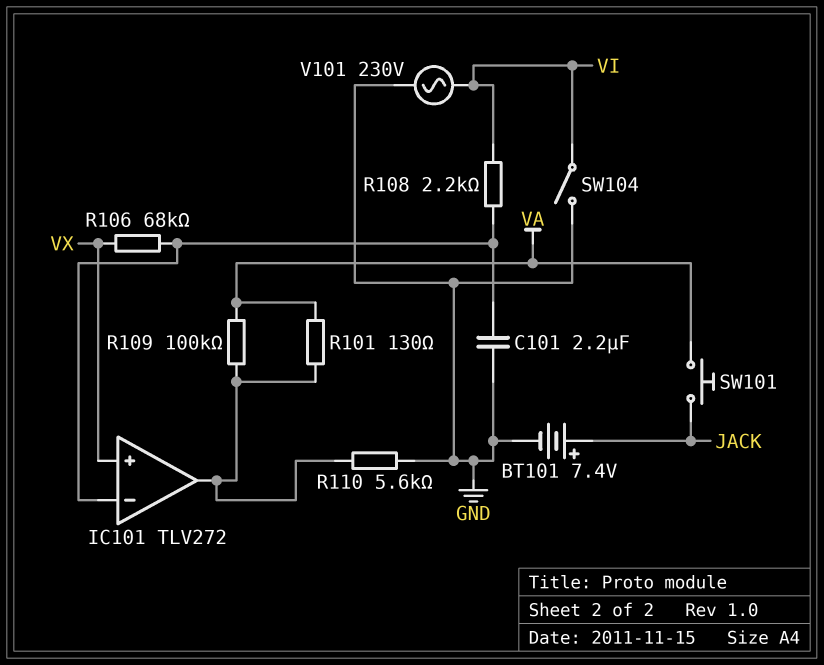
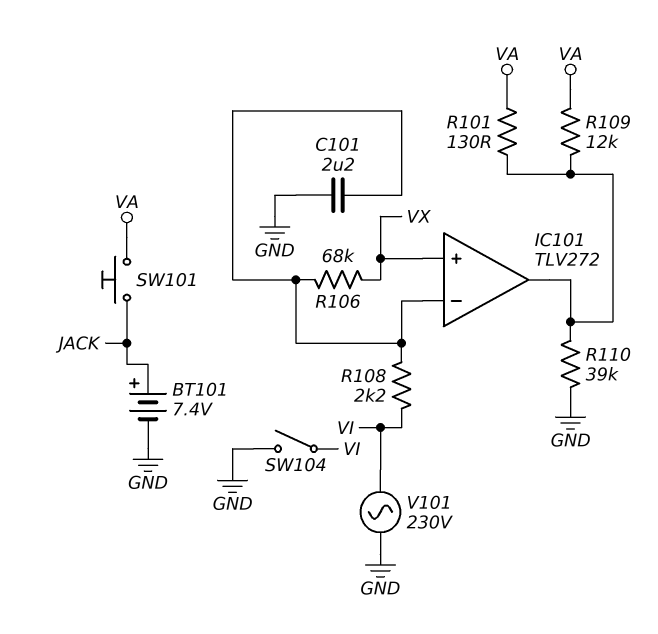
R109: 100k (IC101/out, VA) -> 12k (IC101/out, VA)
R110: 5.6k (GND, IC101/out) -> 39k (GND, IC101/out)

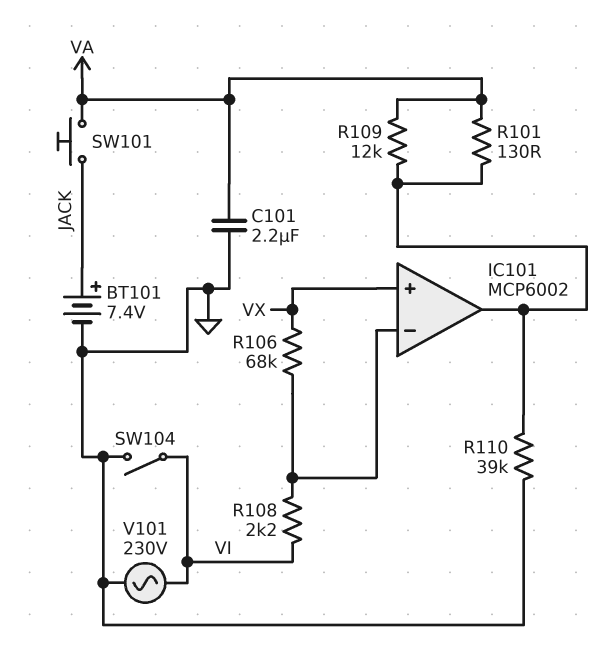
C101: 2.2uF (GND, IC101/in-) -> 2.2uF (GND, VA)
IC101: TLV272 -> MCP6002

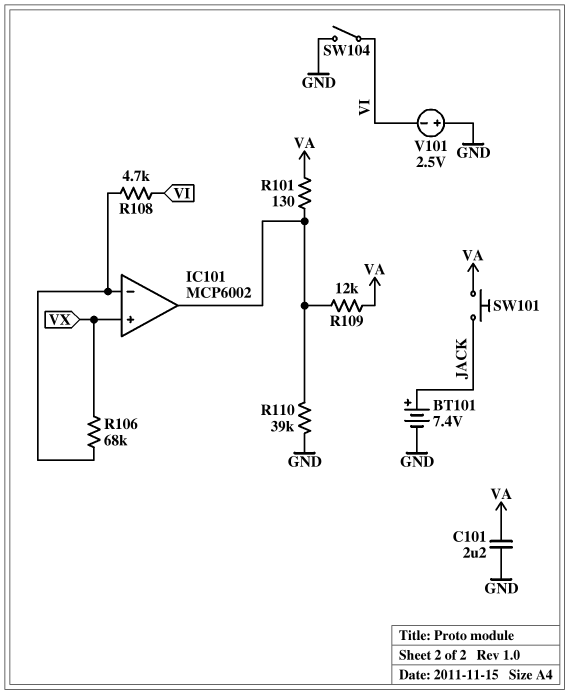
R108: 2.2k (IC101/in-, VI) -> 4.7k (IC101/in-, VI)
V101: AC 230V (GND, VI) -> 2.5V (plus GND, minus VI)

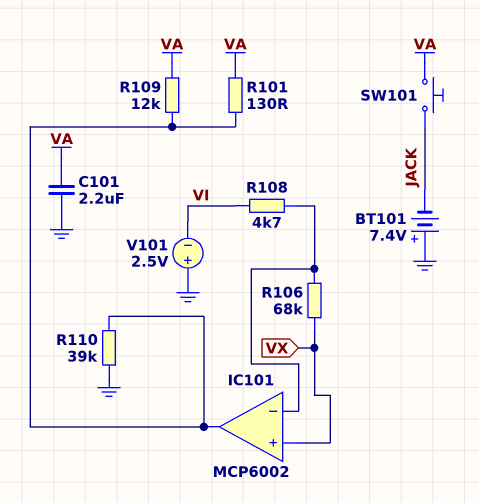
BT101: 7.4V (plus JACK, minus GND) -> 7.4V (plus GND, minus JACK)
SW104: switch (GND, VI) -> none

